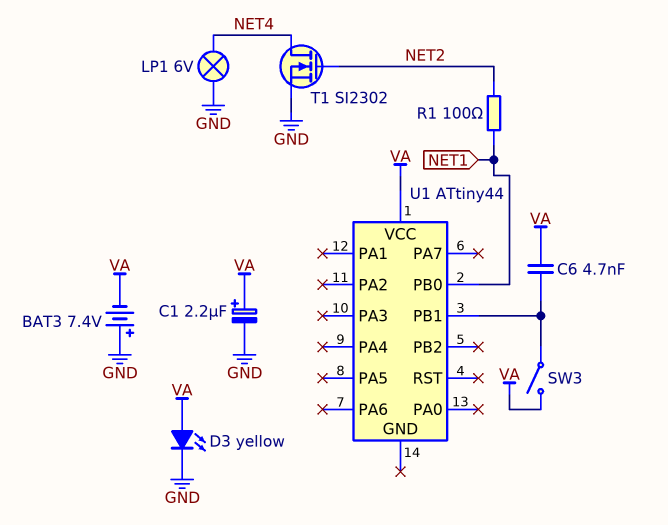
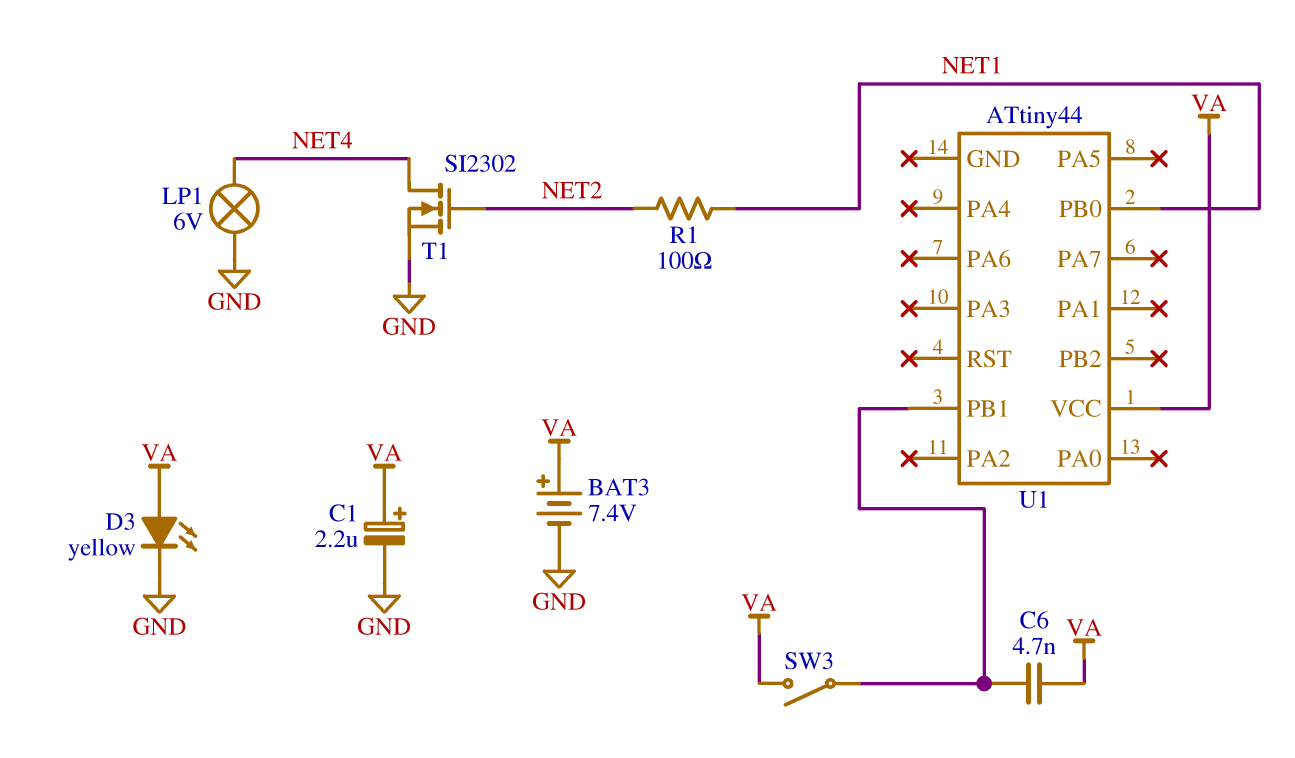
BAT3: 7.4V (plus GND, minus VA) -> 7.4V (plus VA, minus GND)

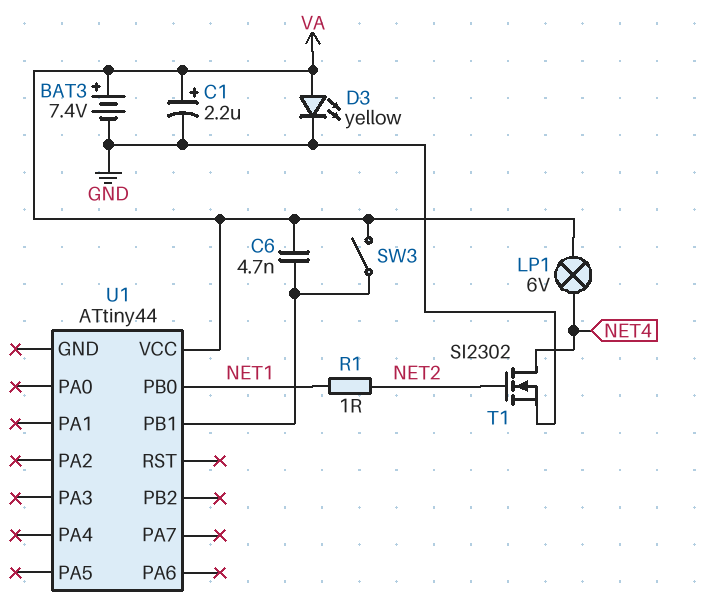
LP1: lamp 6V (GND, NET4) -> lamp 6V (NET4, VA)
R1: 100 (NET1, NET2) -> 1 (NET1, NET2)

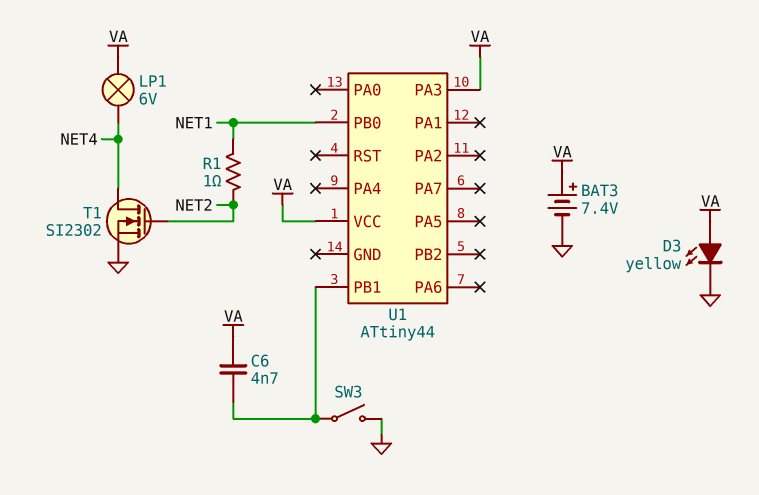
C1: 2.2uF (plus VA, minus GND) -> none
SW3: switch (U1/PB1, VA) -> switch (GND, U1/PB1)
U1 pin PA3: none -> VA

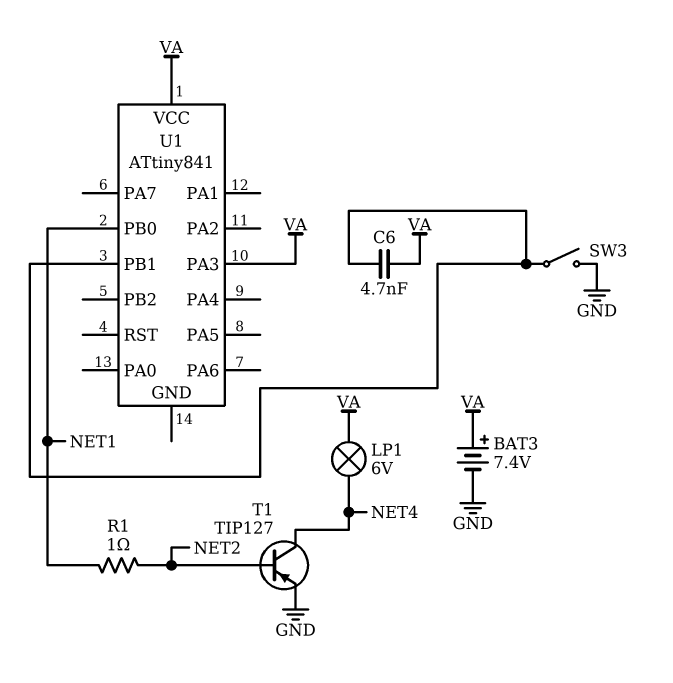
D3: LED yellow (A VA, K GND) -> none
T1: NMOS SI2302 (G NET2, D NET4, S GND) -> PNP TIP127 (B NET2, C NET4, E GND)
U1: ATtiny44 -> ATtiny841

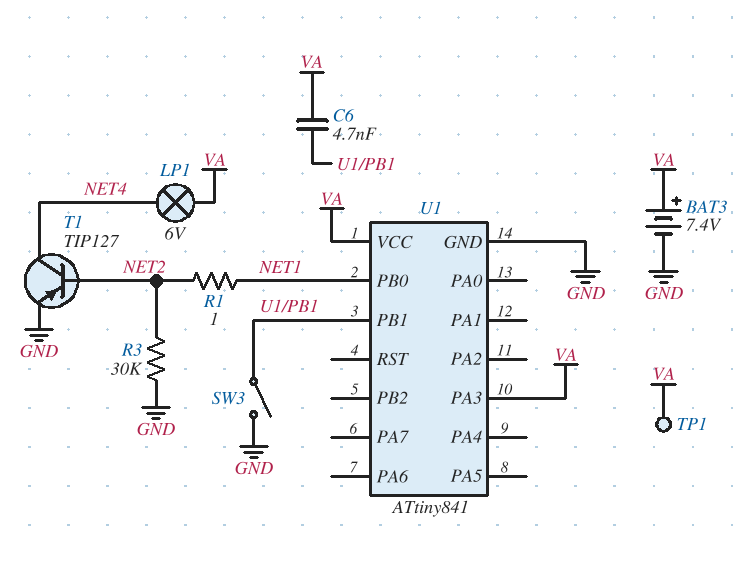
R3: none -> 30k (GND, NET2)
TP1: none -> test point (VA)
U1 pin GND: none -> GND

